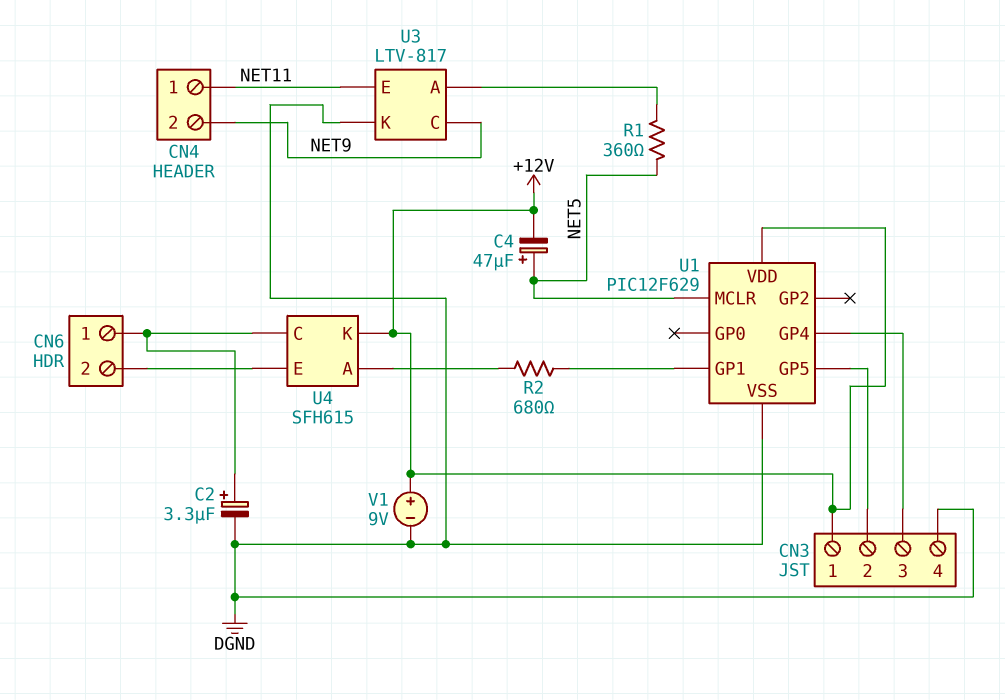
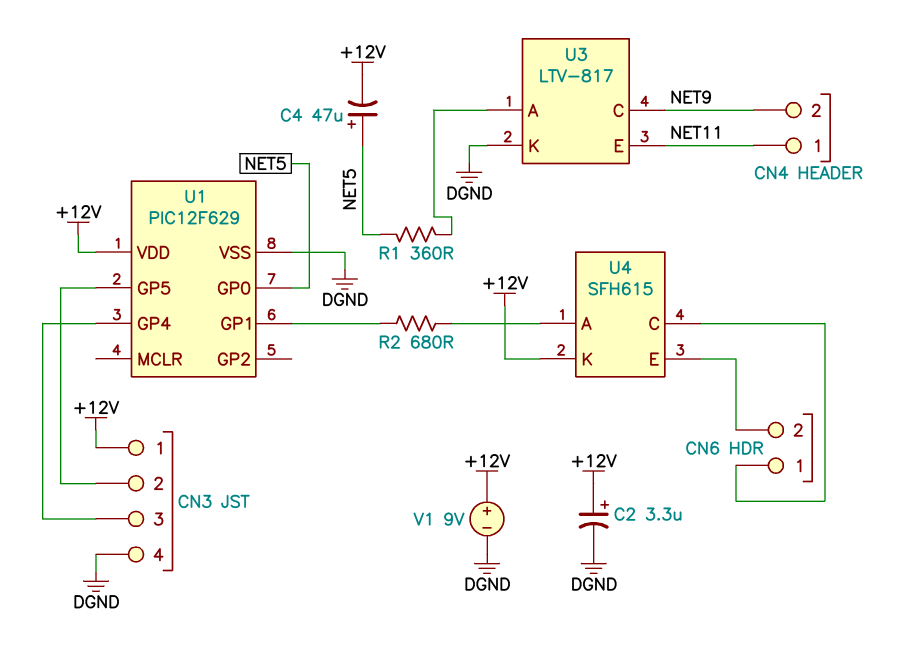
C2: 3.3uF (plus CN6/1, minus DGND) -> 3.3uF (plus +12V, minus DGND)
U1 pin GP0: none -> NET5
U1 pin MCLR: NET5 -> none

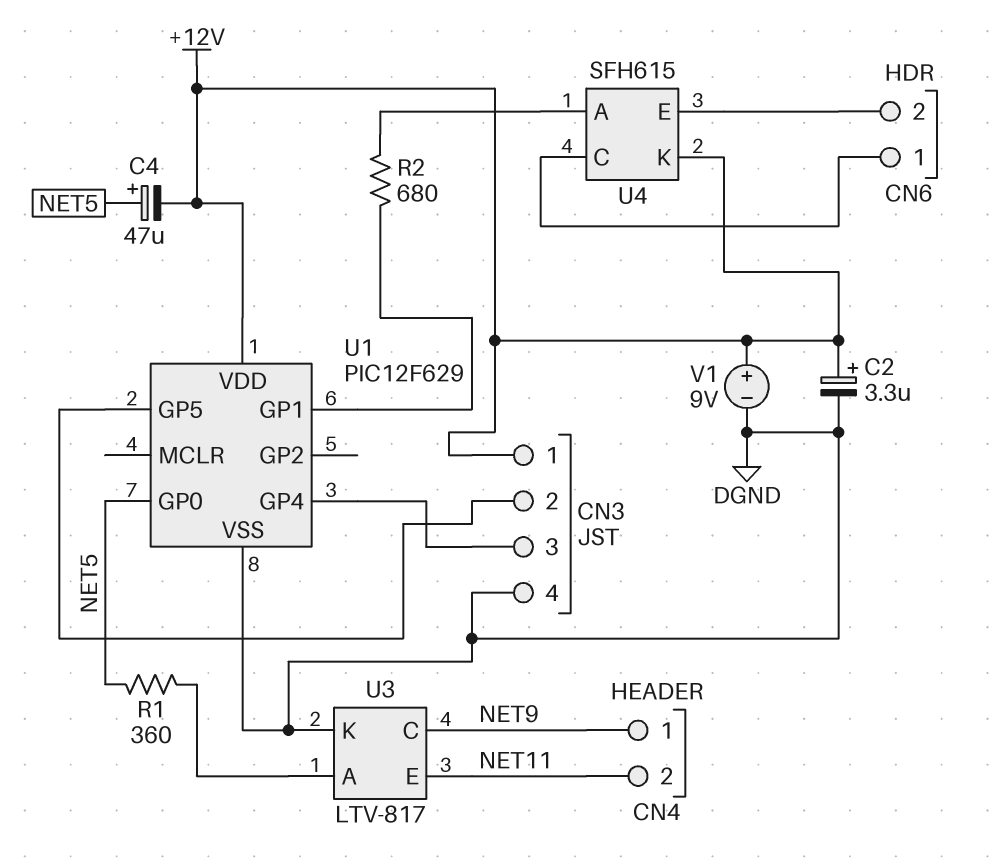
CN4 pin 1: NET11 -> NET9
CN4 pin 2: NET9 -> NET11

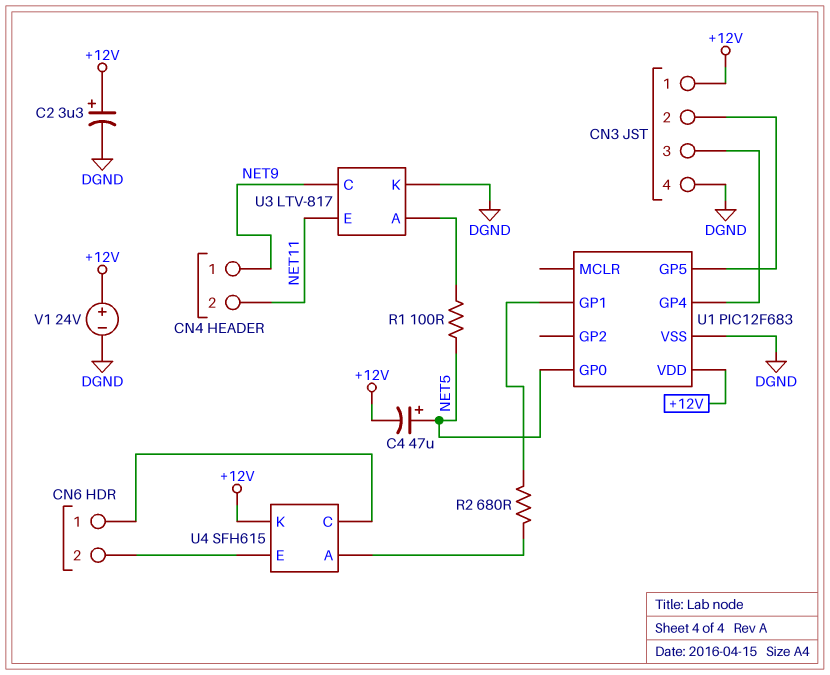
R1: 360 (NET5, U3/A) -> 100 (NET5, U3/A)
U1: PIC12F629 -> PIC12F683
V1: 9V (plus +12V, minus DGND) -> 24V (plus +12V, minus DGND)

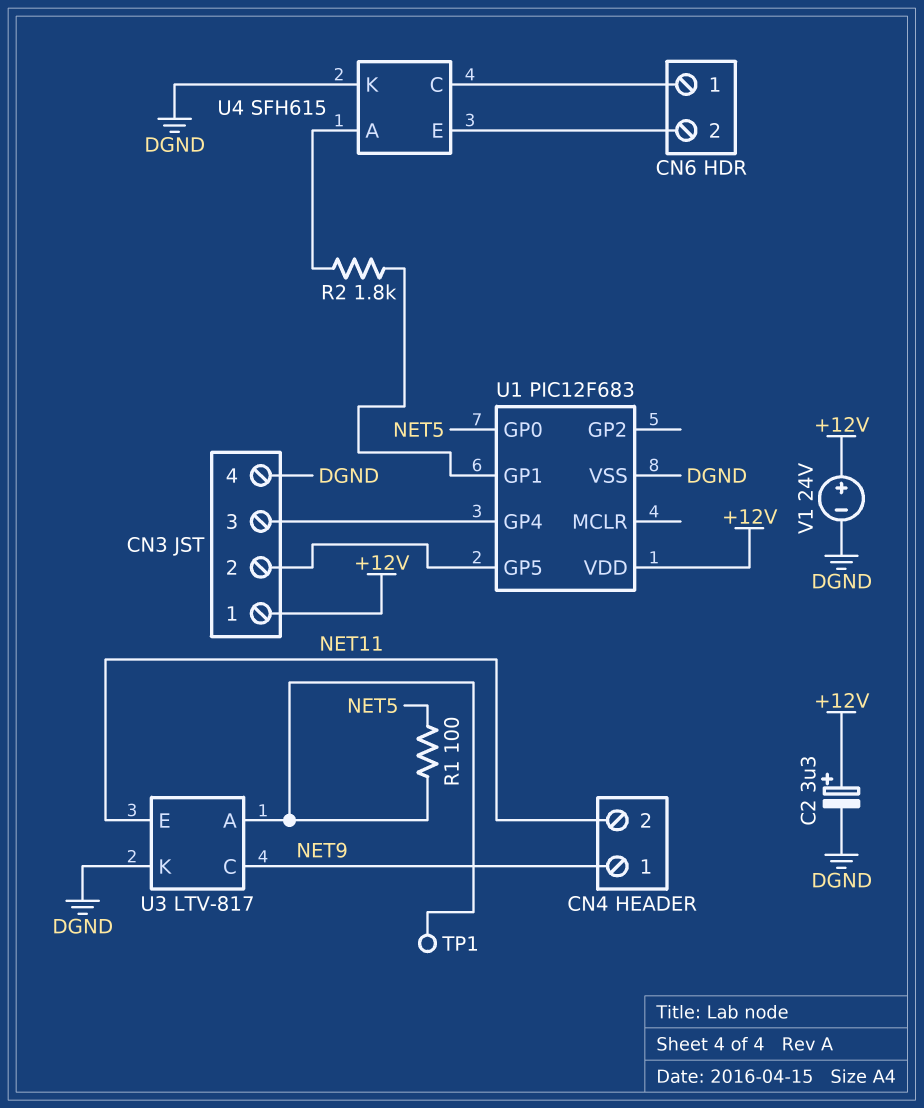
C4: 47uF (plus NET5, minus +12V) -> none
R2: 680 (U1/GP1, U4/A) -> 1.8k (U1/GP1, U4/A)
TP1: none -> test point (U3/A)
U4 pin K: +12V -> DGND

